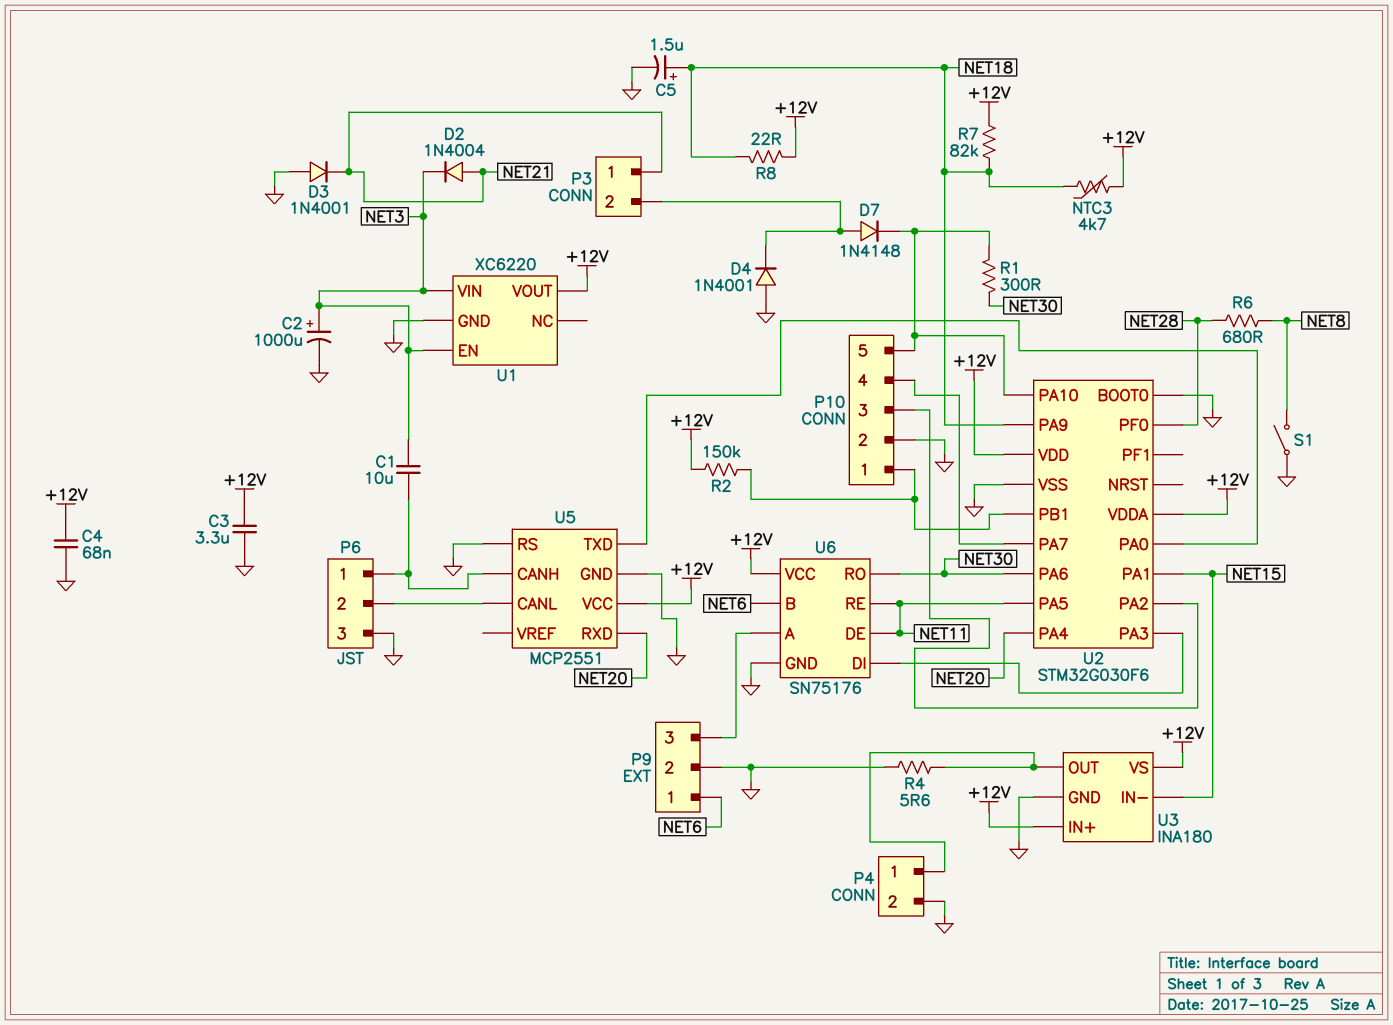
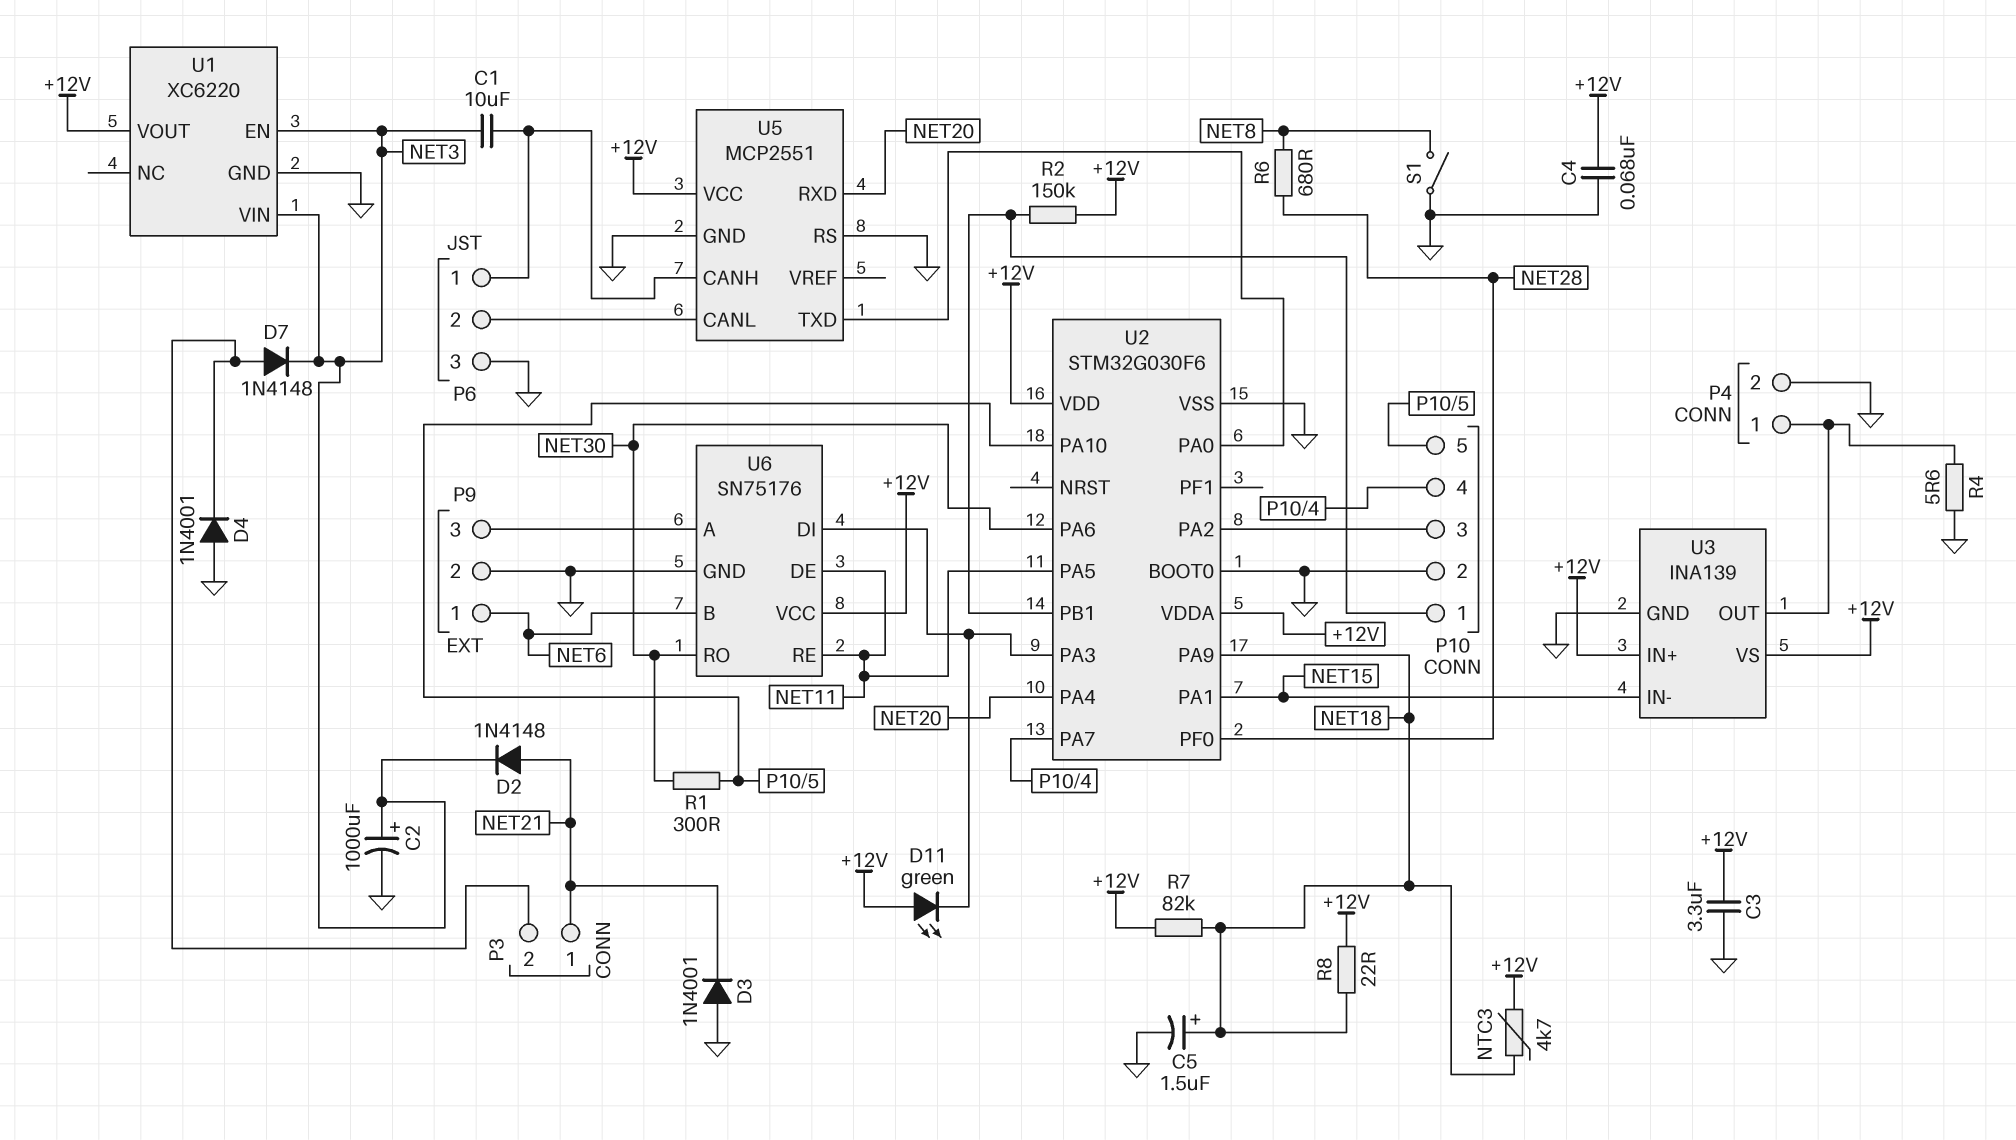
D2: diode 1N4004 (A NET21, K NET3) -> diode 1N4148 (A NET21, K NET3)
D7: diode 1N4148 (A P3/2, K P10/5) -> diode 1N4148 (A P3/2, K NET3)
D11: none -> LED green (A +12V, K U2/PA3)
U3: INA180 -> INA139

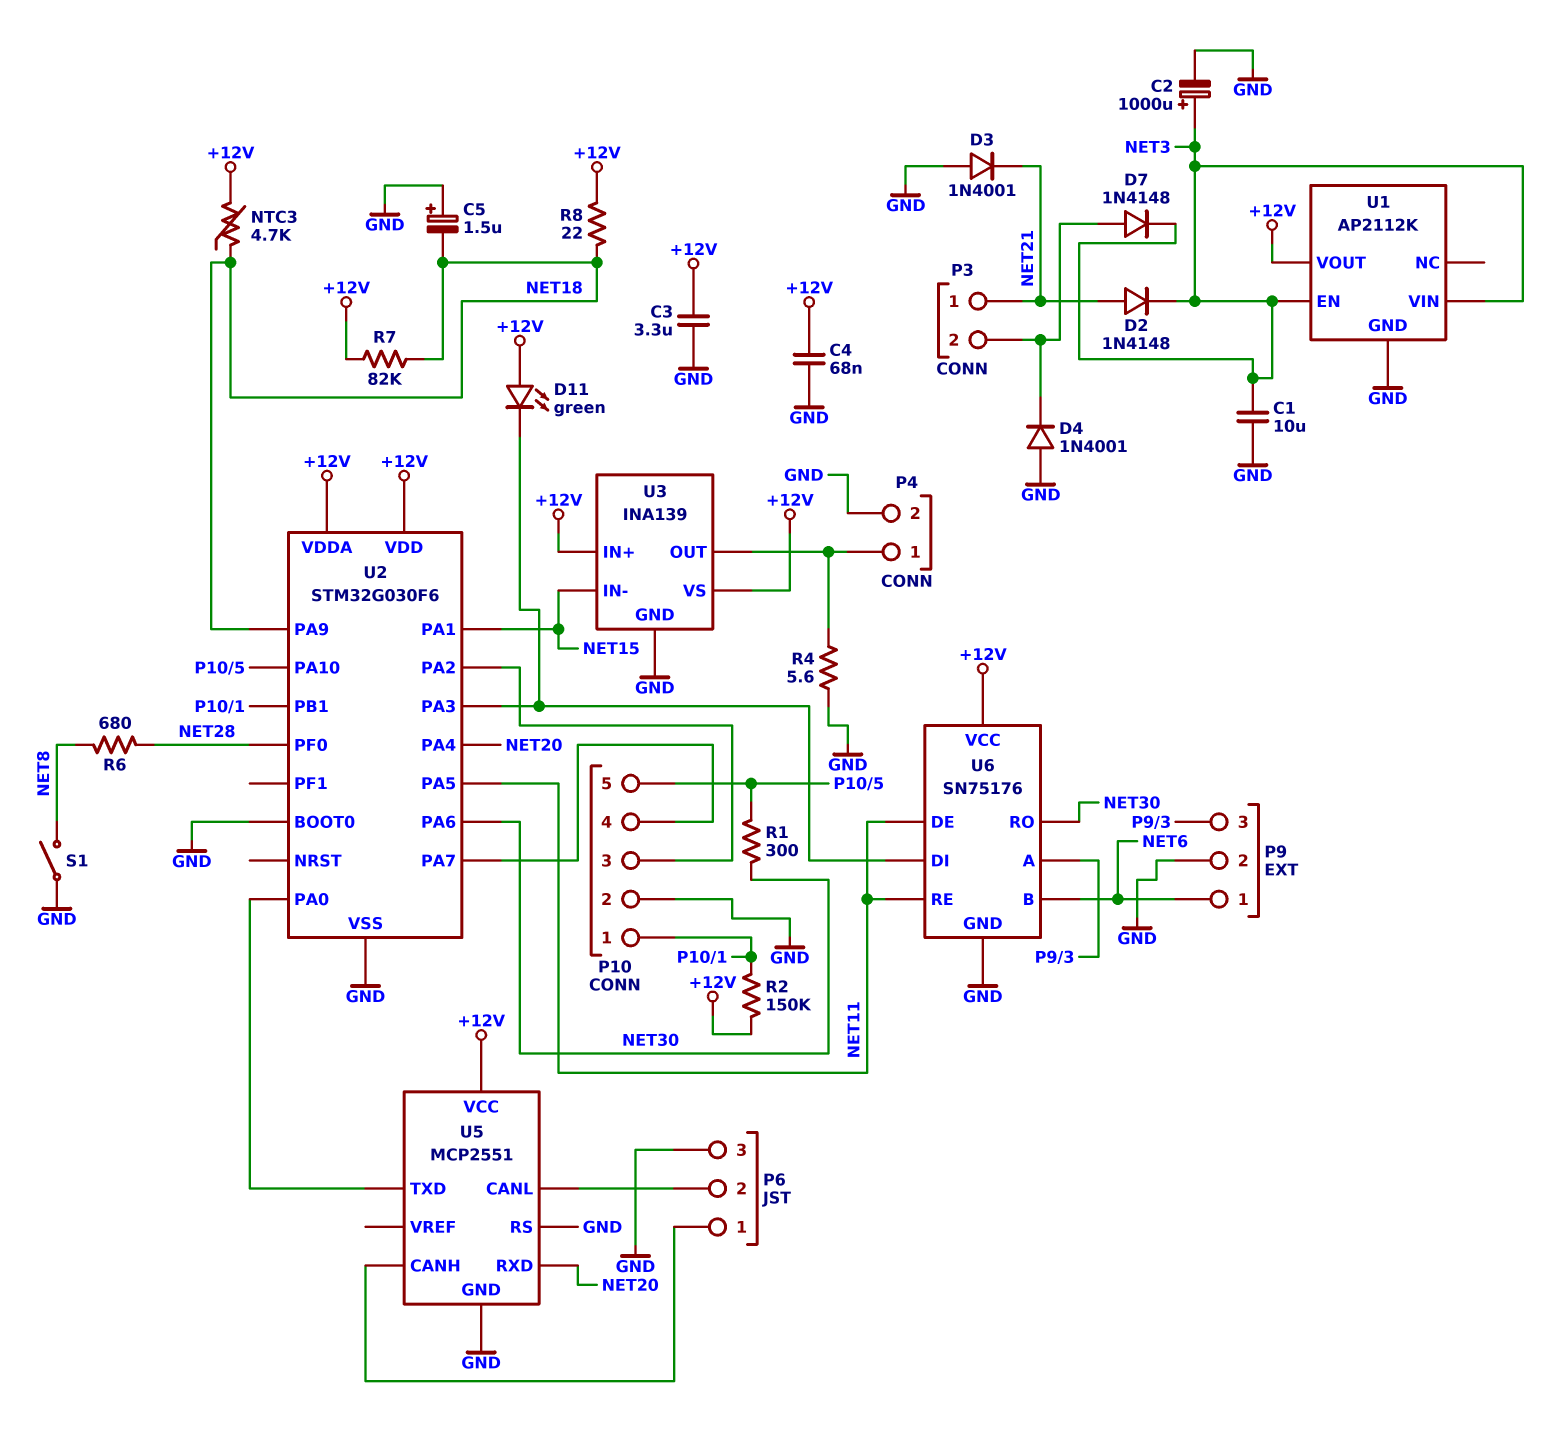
C1: 10uF (NET3, P6/1) -> 10uF (GND, NET3)
C5: 1.5uF (plus NET18, minus GND) -> 1.5uF (plus GND, minus NET18)
U1: XC6220 -> AP2112K

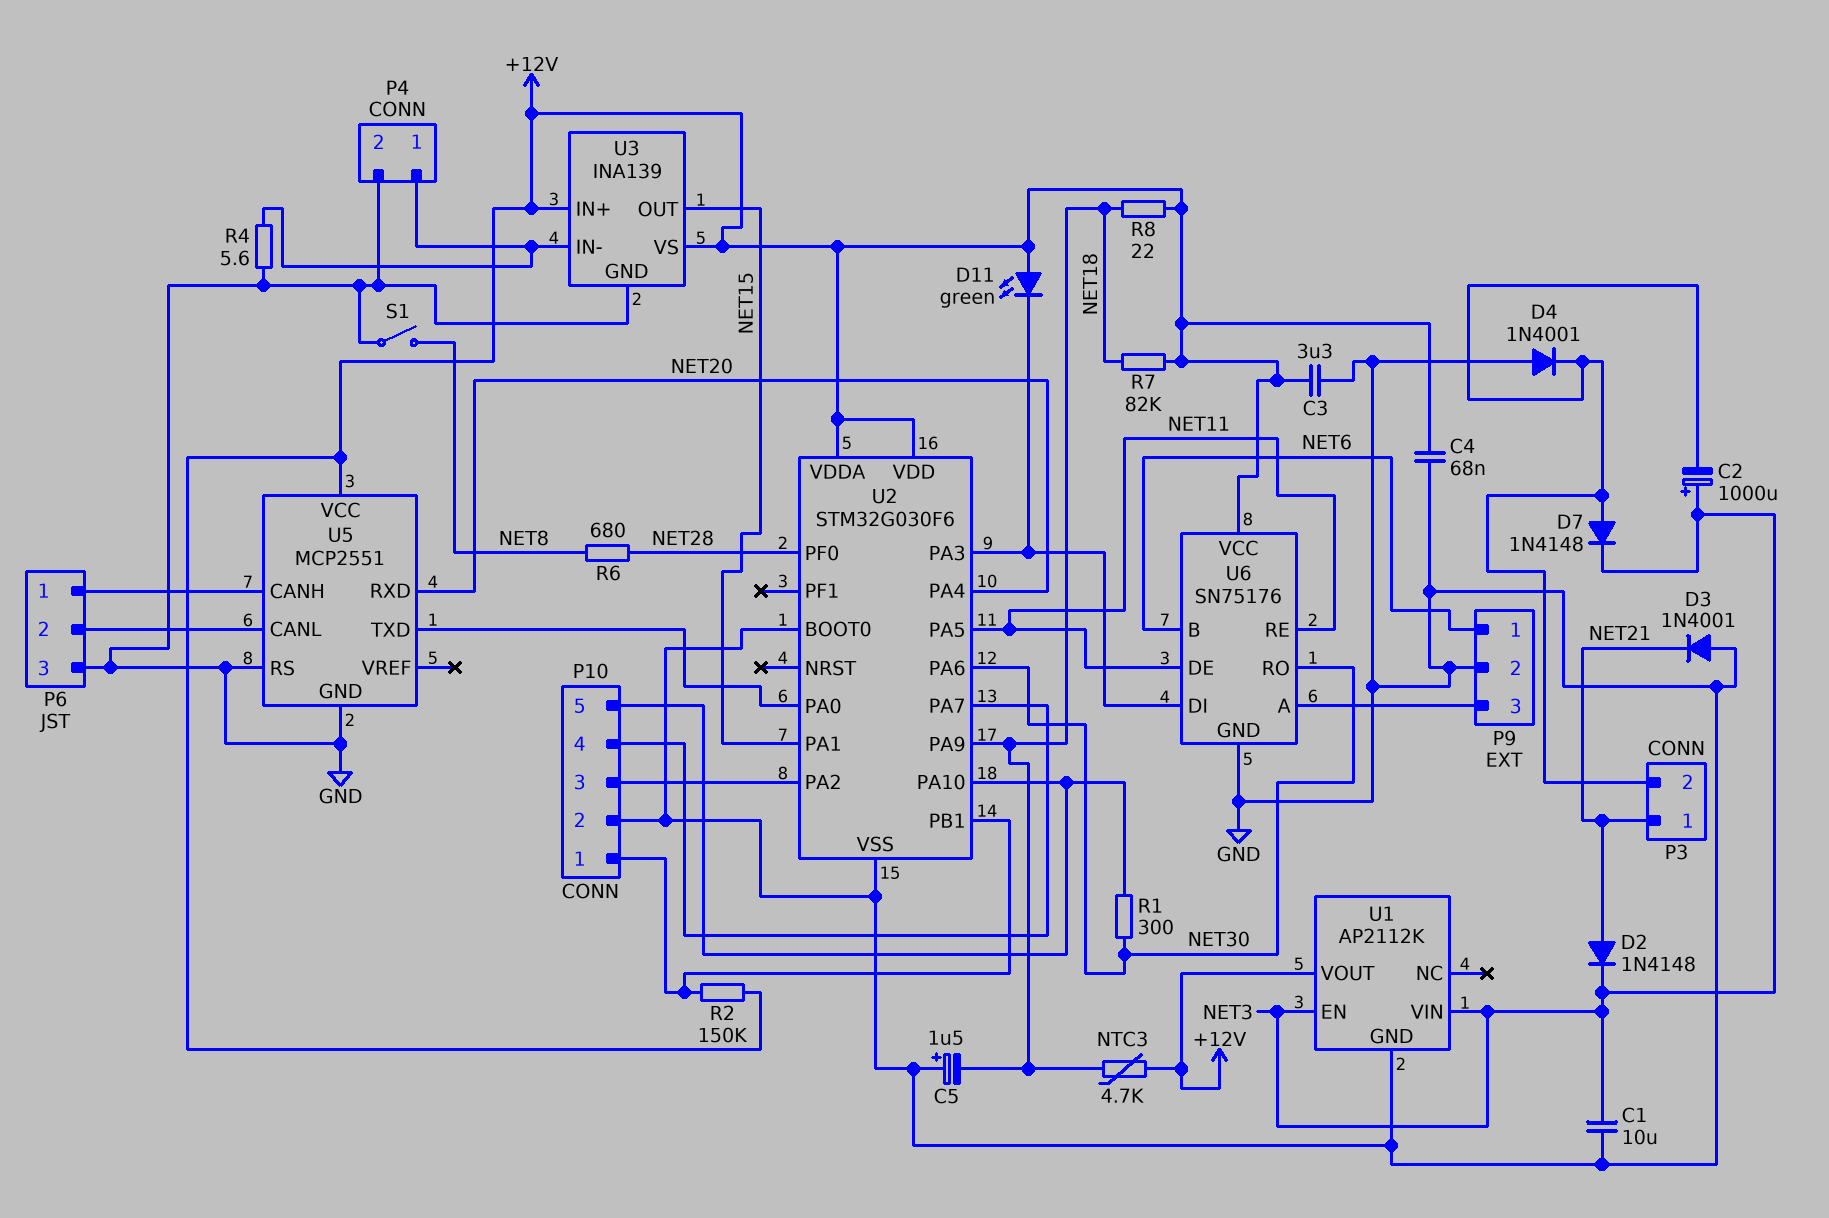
C2: 1000uF (plus NET3, minus GND) -> 1000uF (plus NET3, minus P3/2)
U3 pin IN-: NET15 -> P4/1
U3 pin OUT: P4/1 -> NET15

